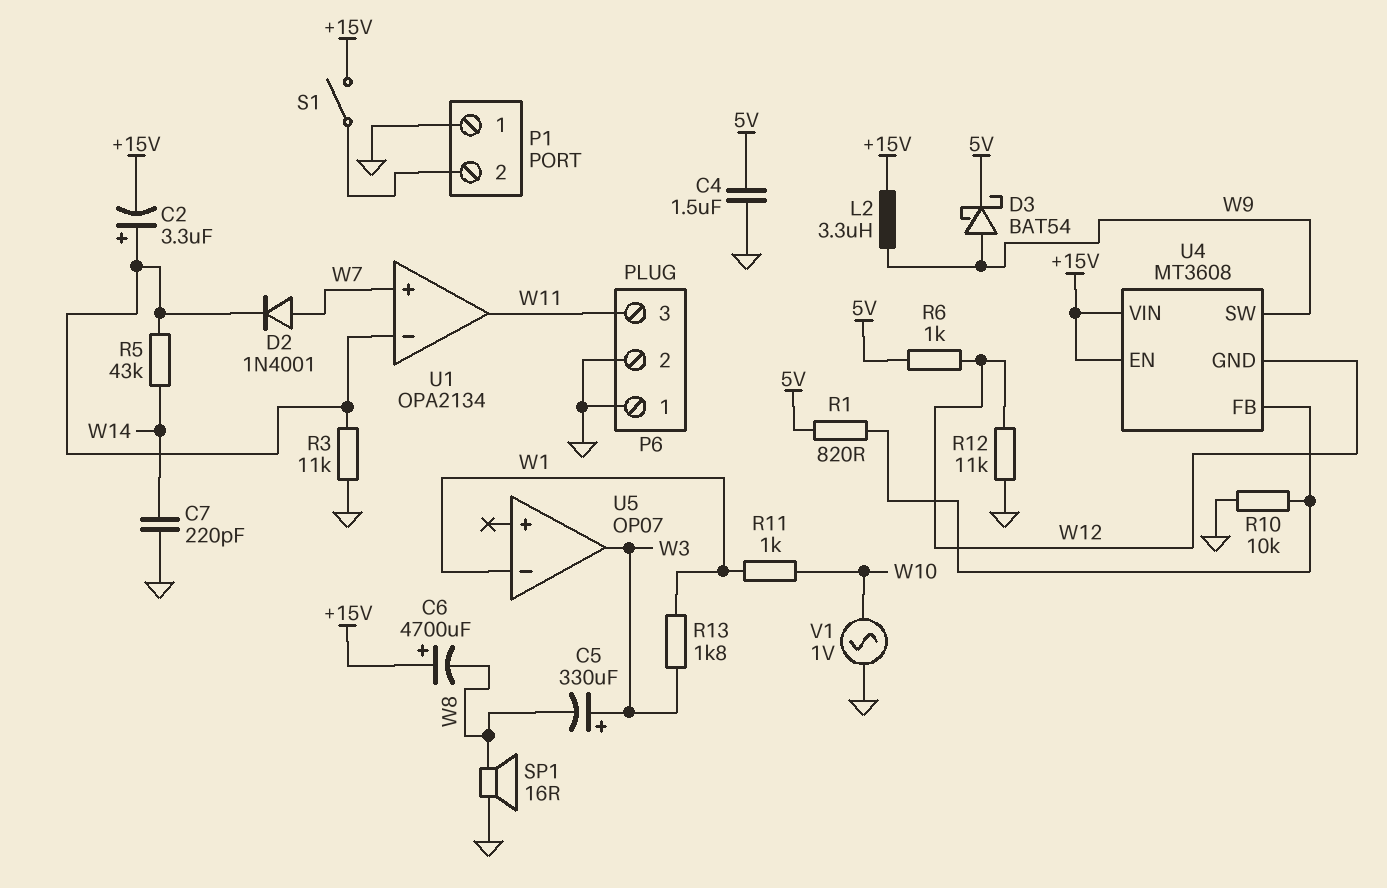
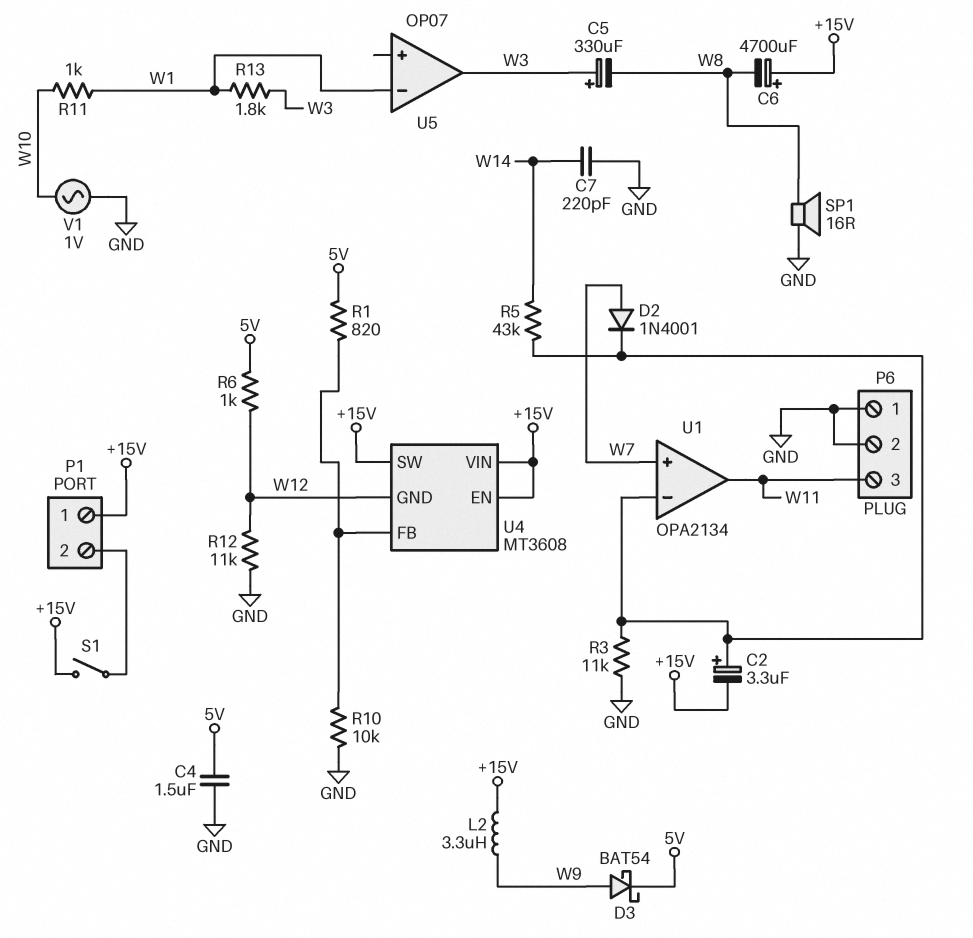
P1 pin 1: GND -> +15V
U4 pin SW: W9 -> +15V

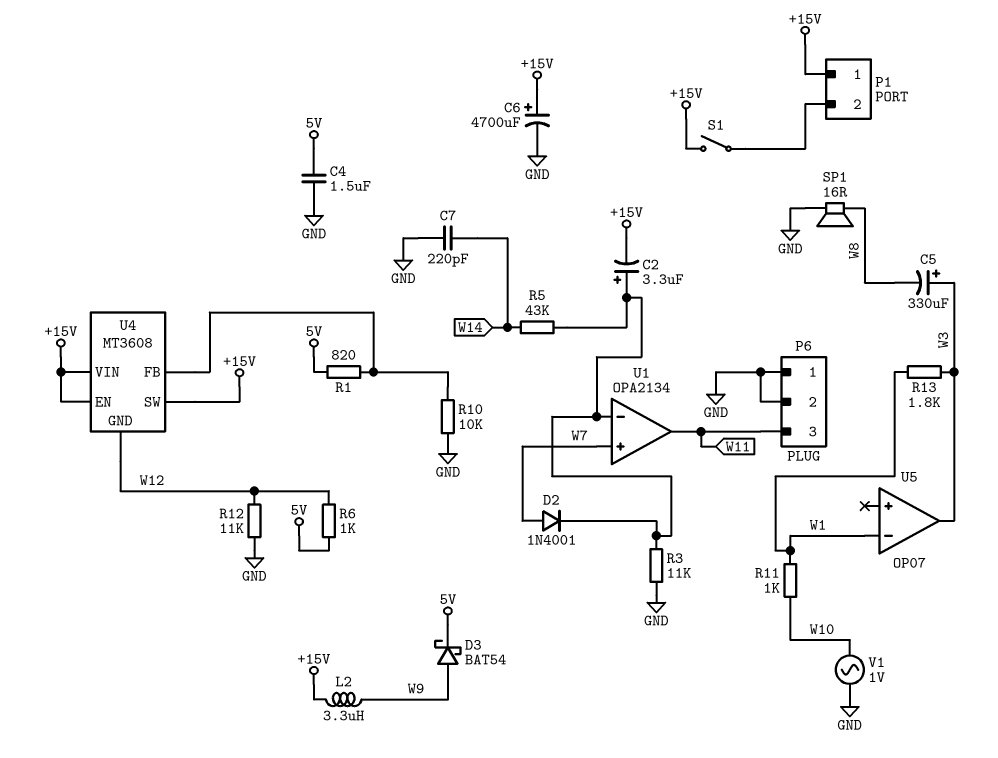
C6: 4700uF (plus +15V, minus W8) -> 4700uF (plus +15V, minus GND)

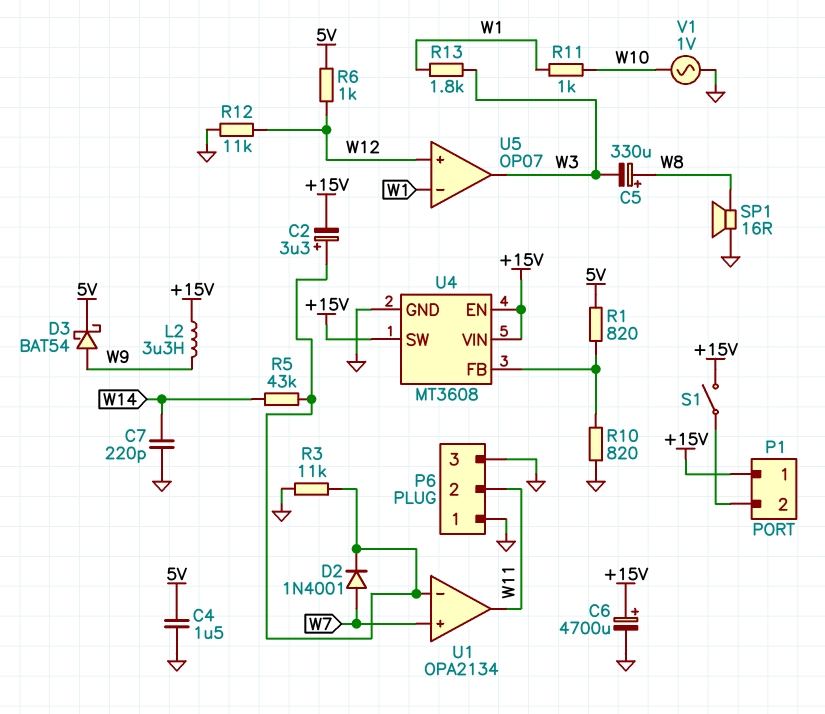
C5: 330uF (plus W3, minus W8) -> 330uF (plus W8, minus W3)
P6 pin 2: GND -> W11
P6 pin 3: W11 -> GND
R10: 10k (GND, U4/FB) -> 820 (GND, U4/FB)
U4 pin GND: W12 -> GND
U5 pin in+: none -> W12

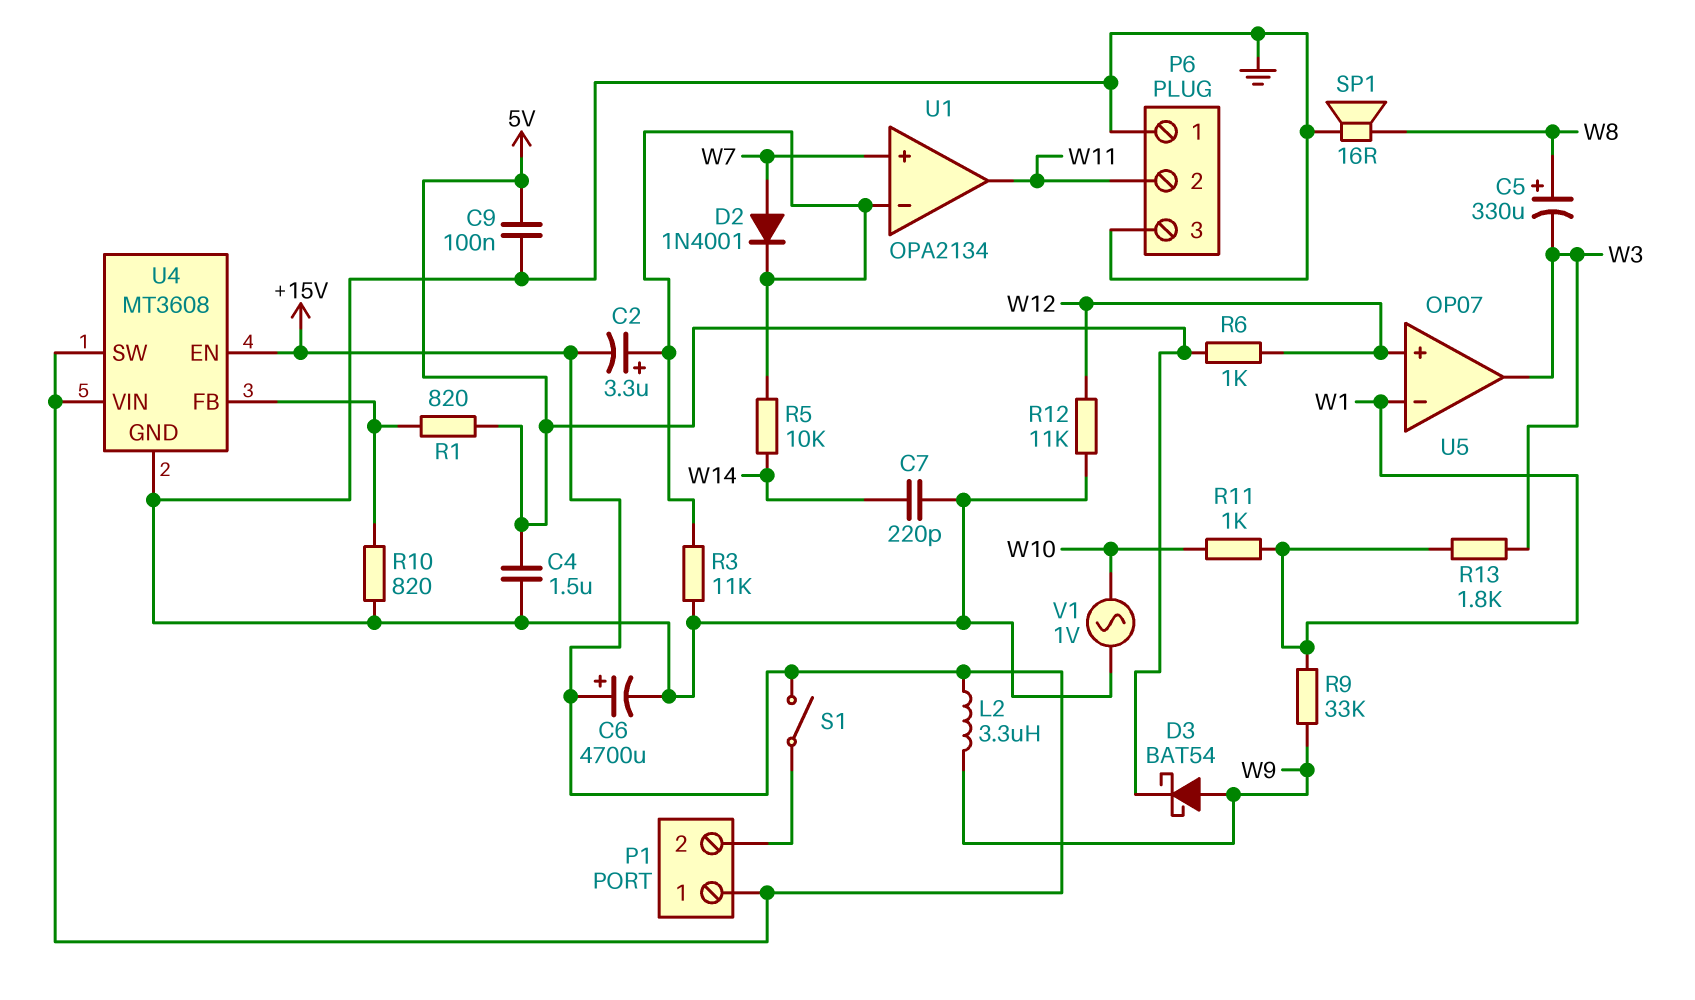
C9: none -> 100nF (5V, GND)
R5: 43k (U1/in-, W14) -> 10k (U1/in-, W14)
R9: none -> 33k (W1, W9)

